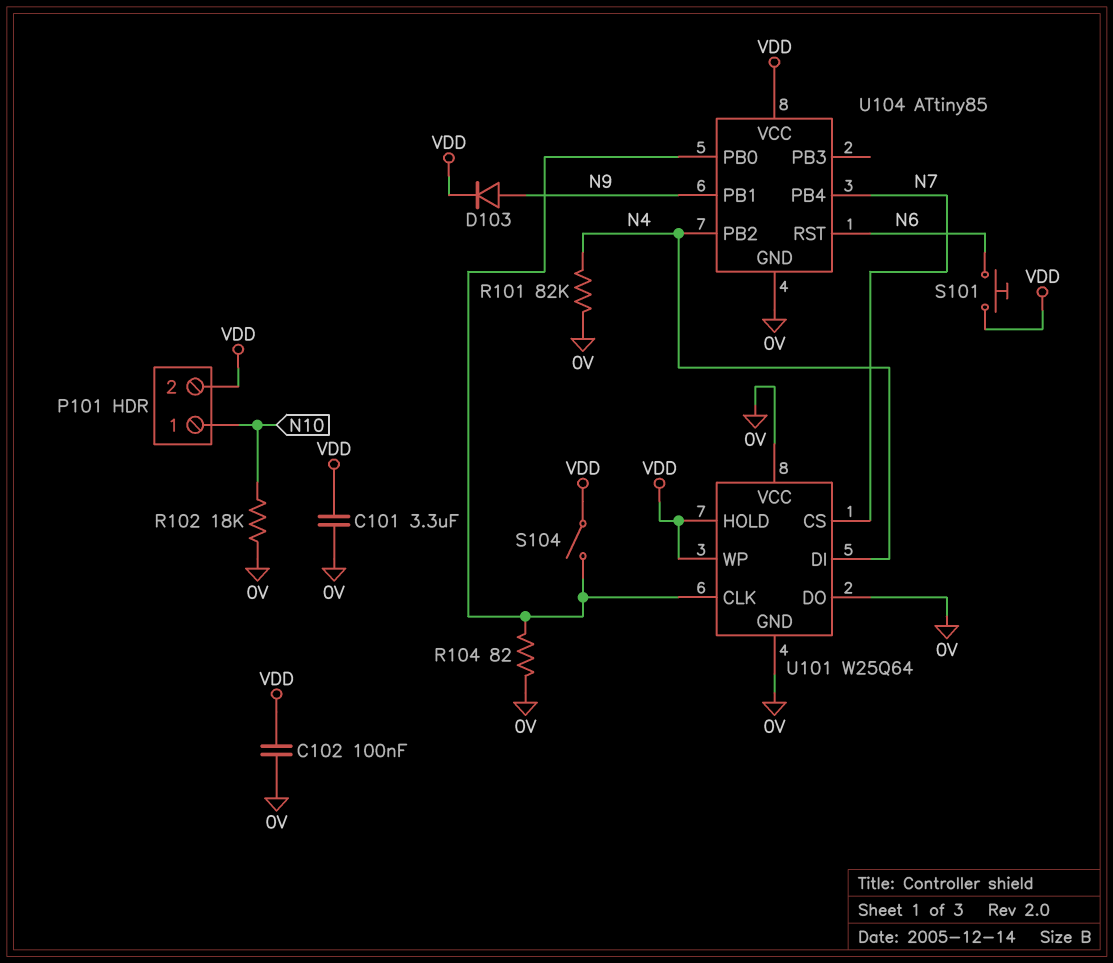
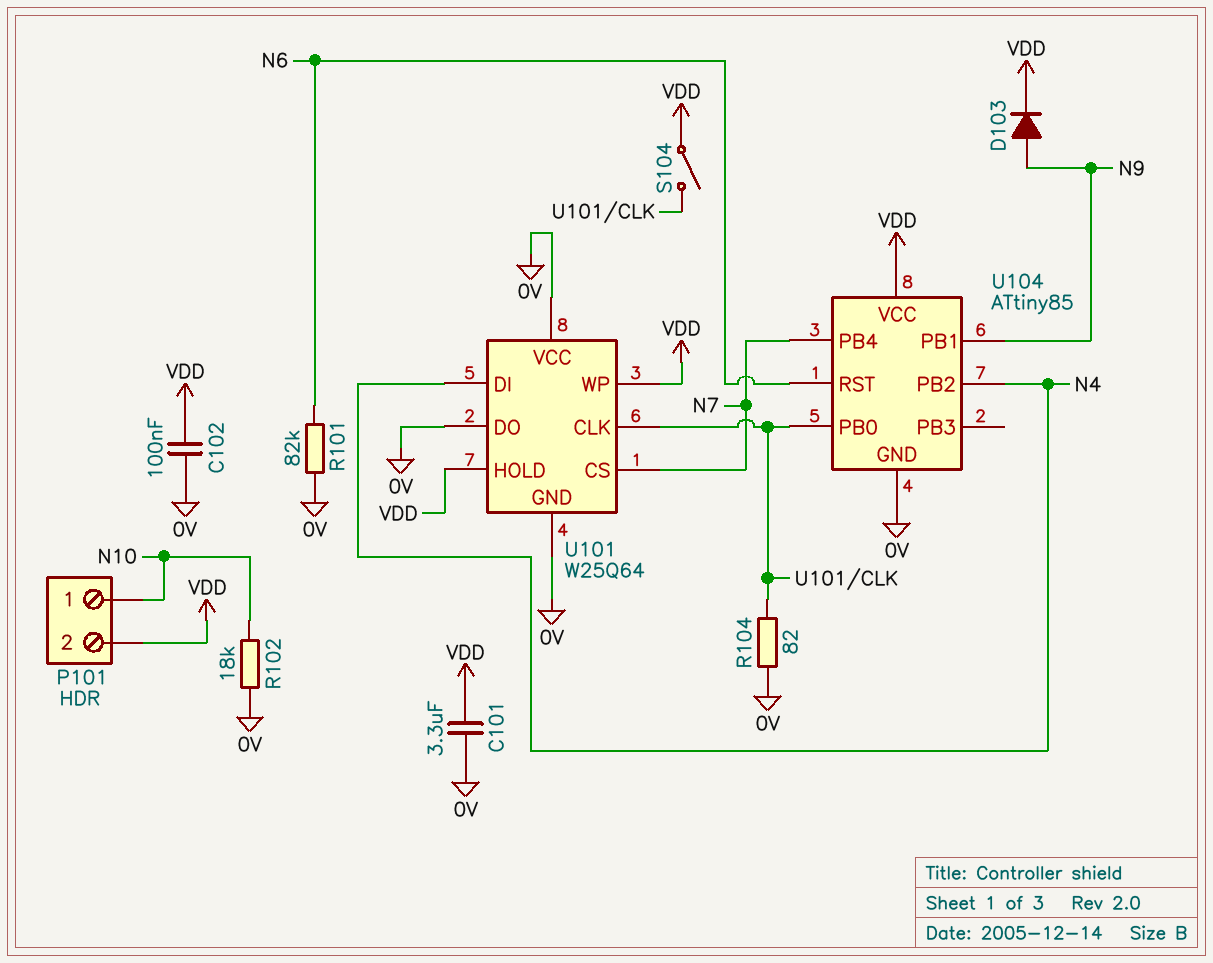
R101: 82k (0V, N4) -> 82k (0V, N6)
S101: button (N6, VDD) -> none

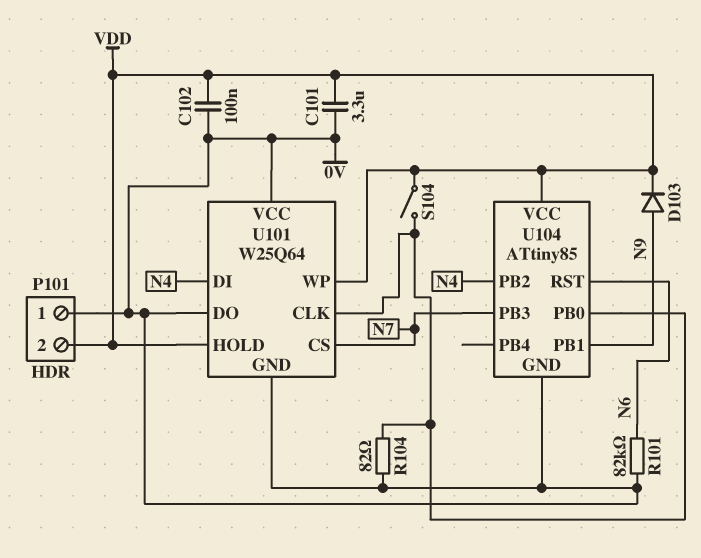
P101 pin 1: N10 -> 0V
R102: 18k (0V, N10) -> none
U104 pin PB3: none -> N7
U104 pin PB4: N7 -> none

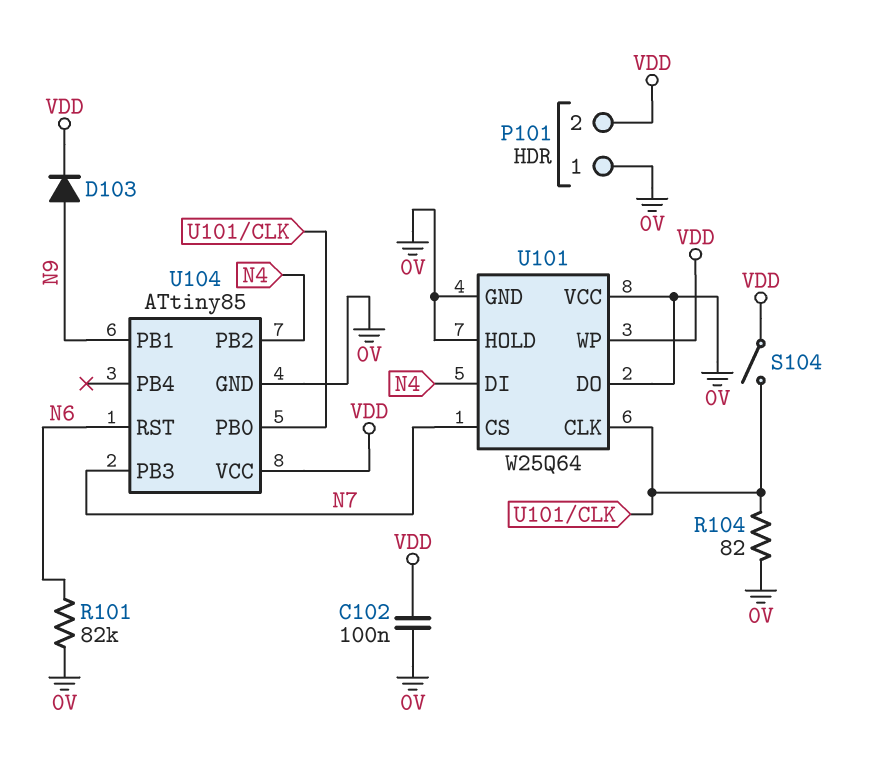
C101: 3.3uF (0V, VDD) -> none
U101 pin HOLD: VDD -> 0V

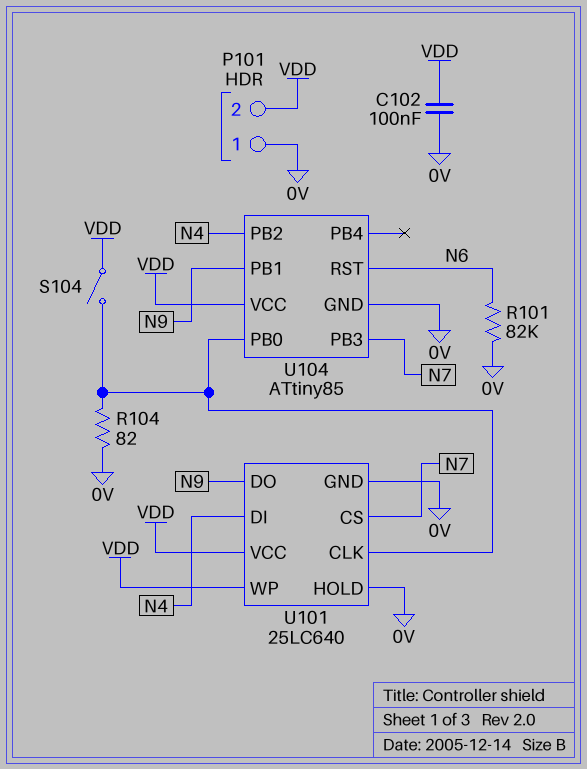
D103: diode (A N9, K VDD) -> none
U101: W25Q64 -> 25LC640
U101 pin DO: 0V -> N9
U101 pin VCC: 0V -> VDD

